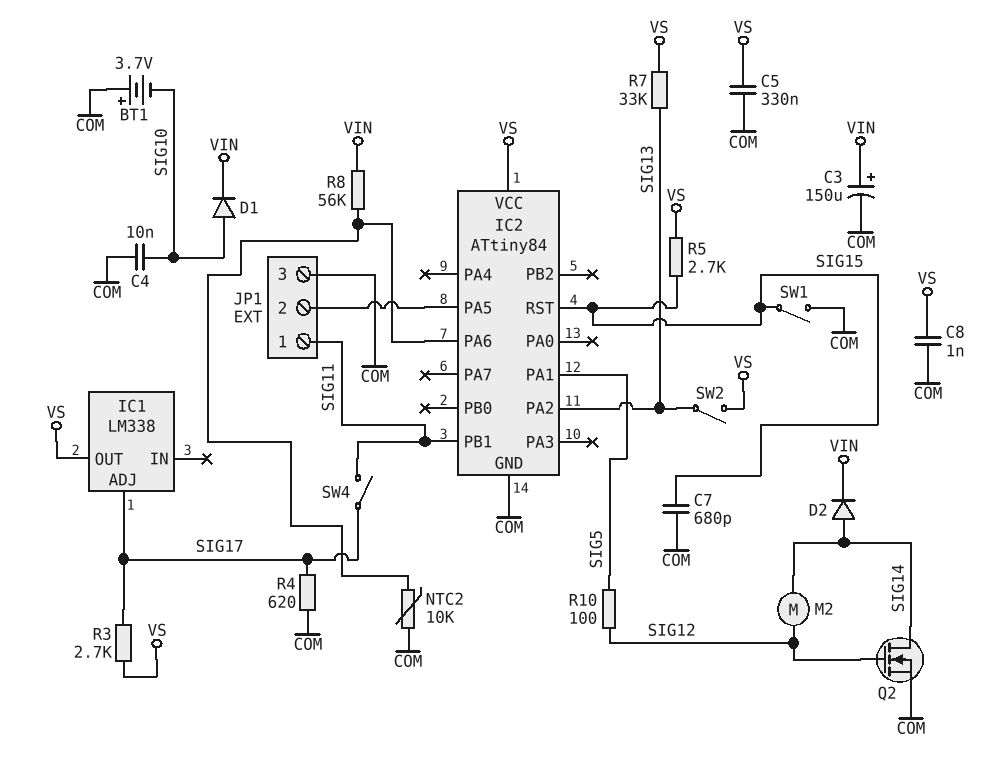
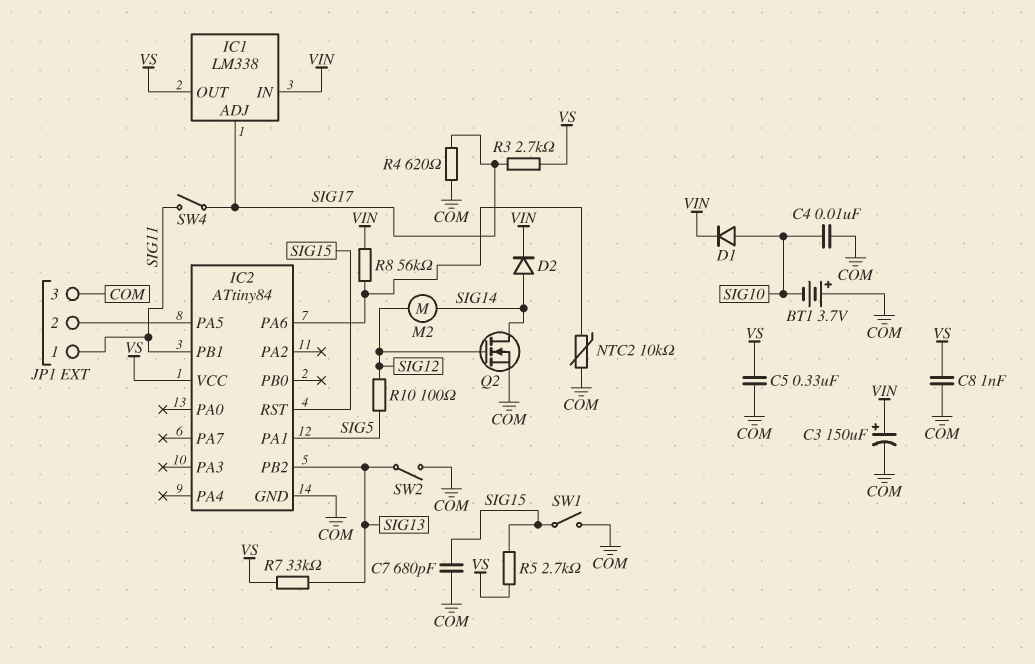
IC1 pin IN: none -> VIN
IC2 pin PA2: SIG13 -> none
IC2 pin PB2: none -> SIG13
SW2: switch (SIG13, VS) -> switch (COM, SIG13)

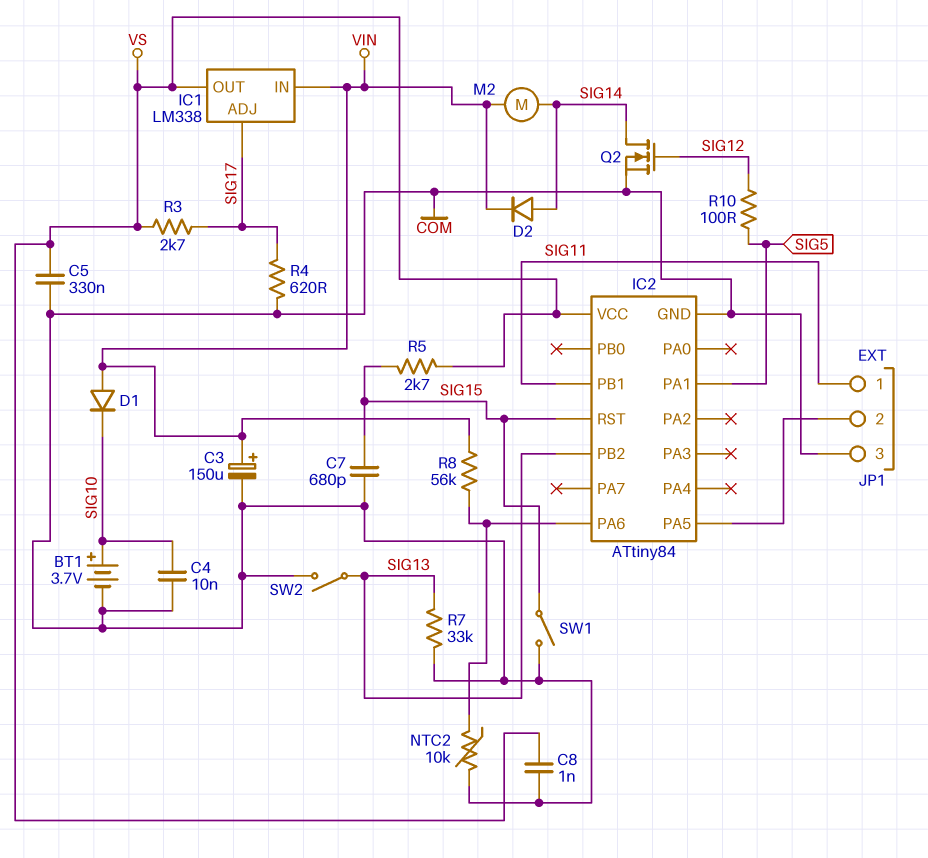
BT1: 3.7V (plus COM, minus SIG10) -> 3.7V (plus SIG10, minus COM)
D1: diode (A SIG10, K VIN) -> diode (A VIN, K SIG10)
M2: motor (SIG12, SIG14) -> motor (SIG14, VIN)
R7: 33k (SIG13, VS) -> 33k (COM, SIG13)
SW4: switch (SIG11, SIG17) -> none

